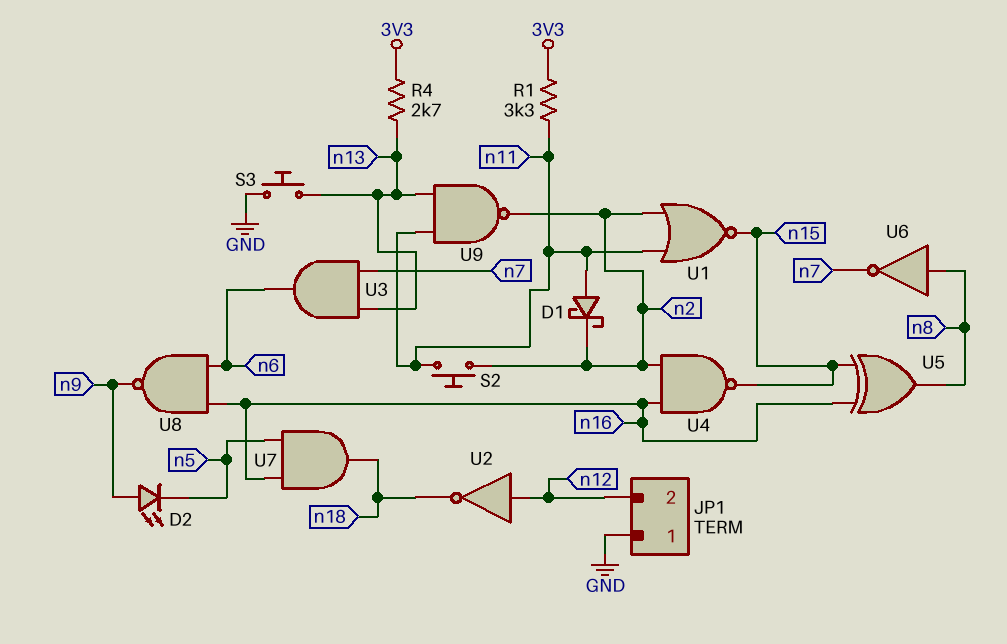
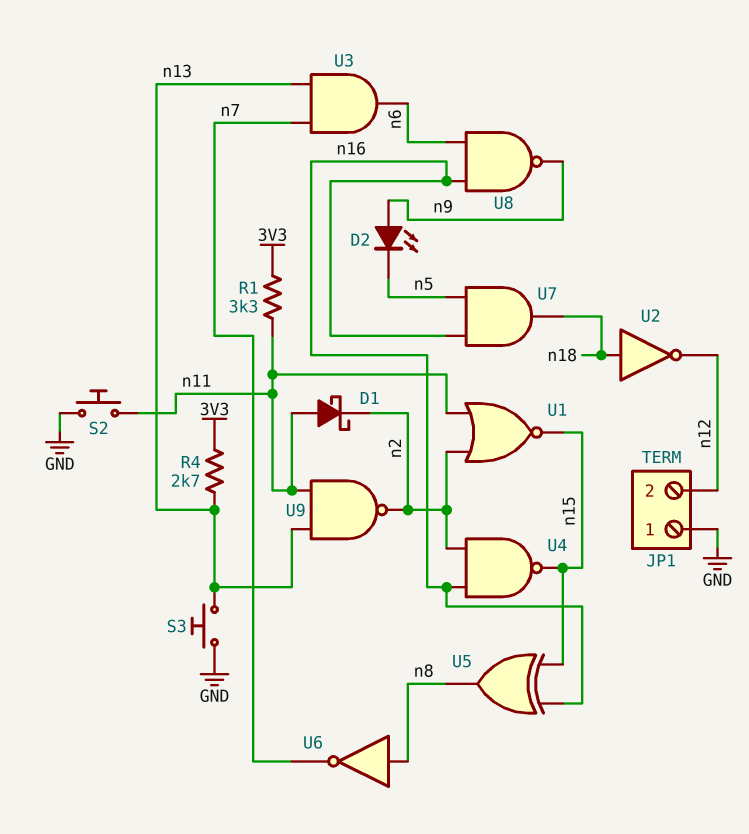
S2: button (n2, n11) -> button (GND, n11)
U2: NOT (in n12, out n18) -> NOT (in n18, out n12)

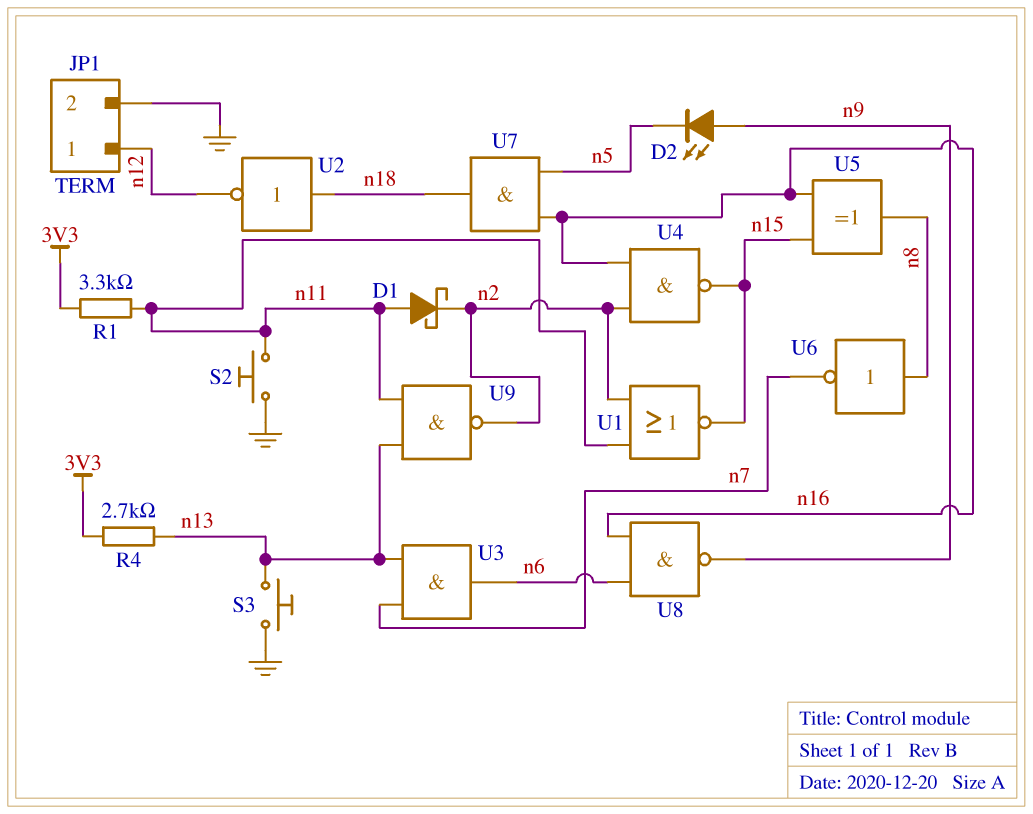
JP1 pin 1: GND -> n12
JP1 pin 2: n12 -> GND

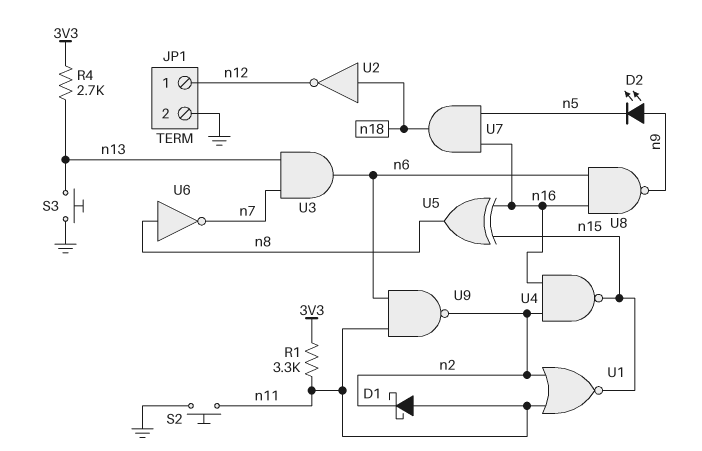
U9: NAND (in n11, in n13, out n2) -> NAND (in n6, in n11, out n2)

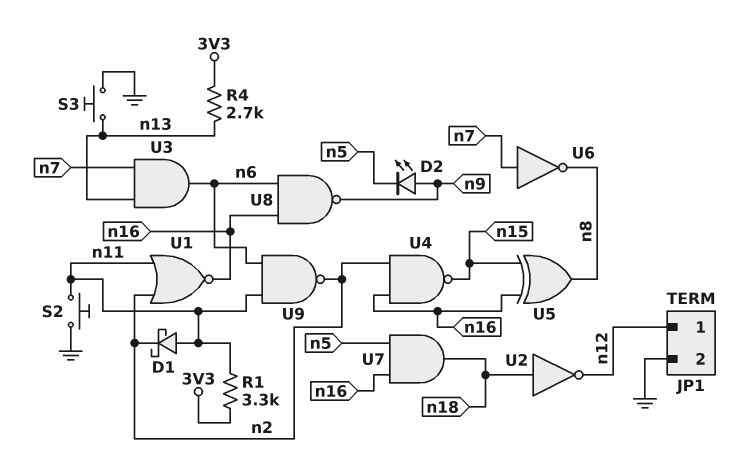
U1: NOR (in n2, in n11, out n15) -> NOR (in n2, in n11, out n16)
U6: NOT (in n8, out n7) -> NOT (in n7, out n8)

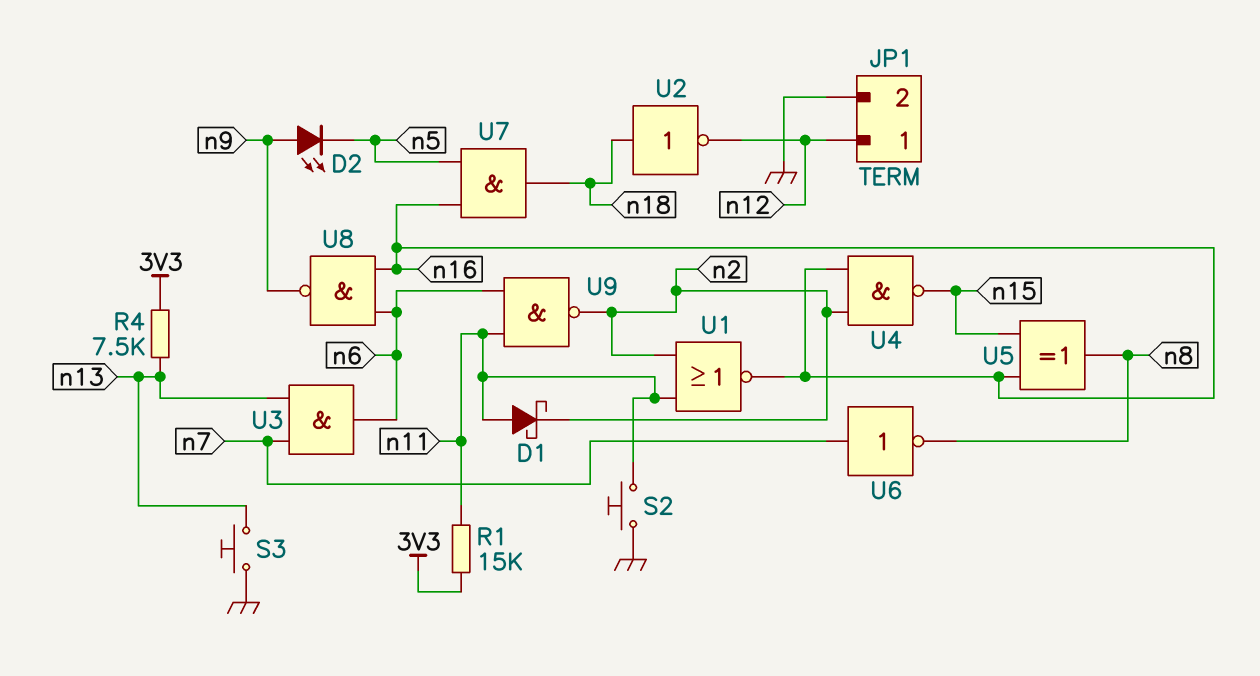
R1: 3.3k (3V3, n11) -> 15k (3V3, n11)
R4: 2.7k (3V3, n13) -> 7.5k (3V3, n13)

